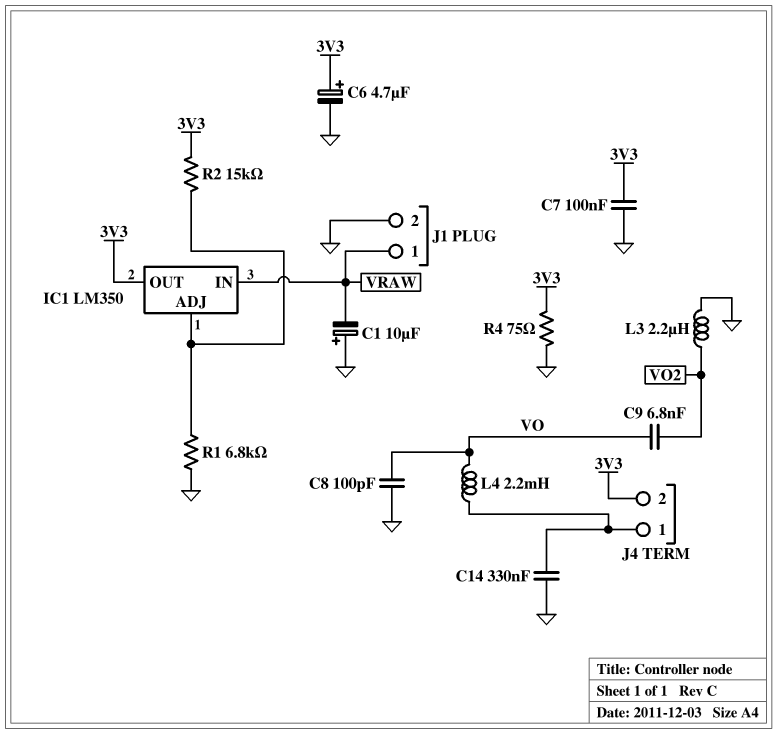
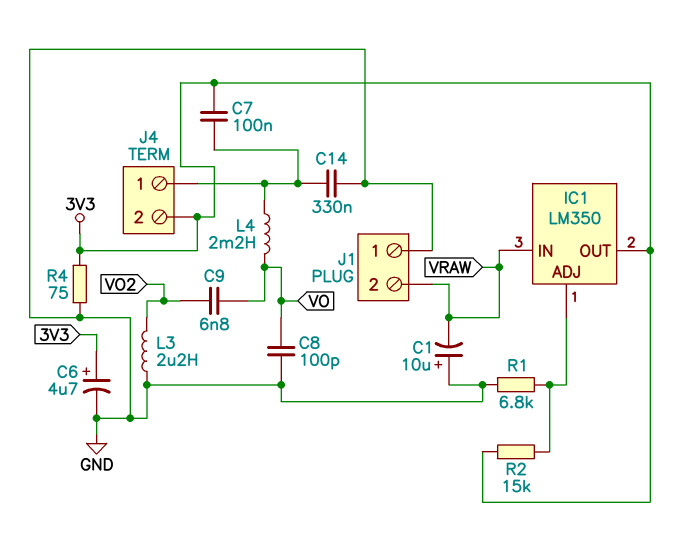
C7: 100nF (3V3, GND) -> 100nF (3V3, J4/1)
J1 pin 1: VRAW -> GND
J1 pin 2: GND -> VRAW

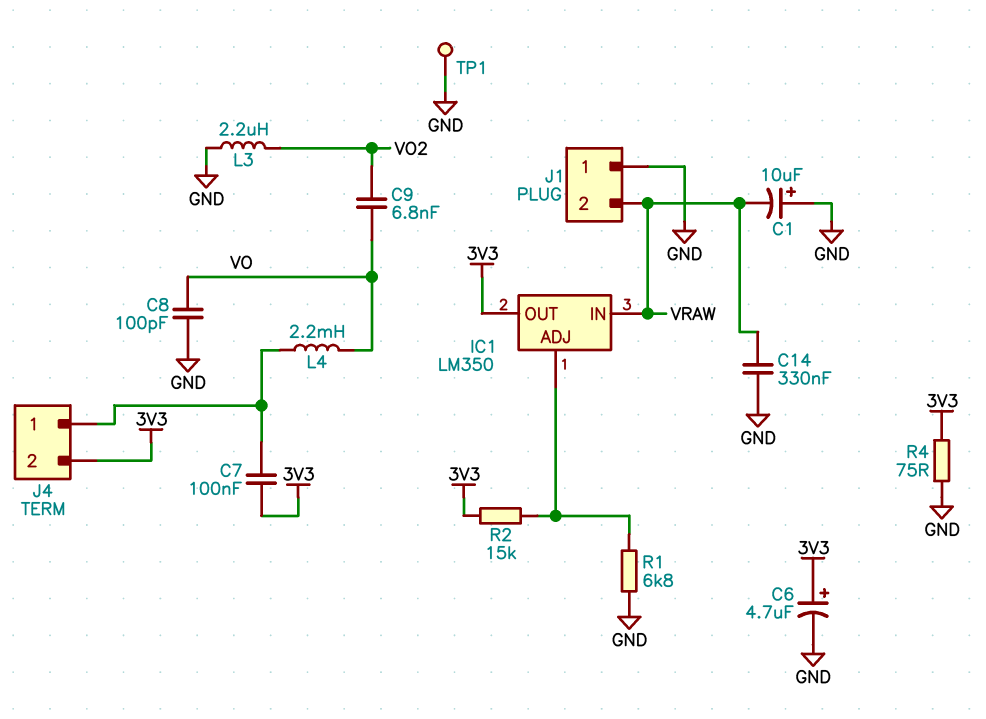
C14: 330nF (GND, J4/1) -> 330nF (GND, VRAW)
TP1: none -> test point (GND)

